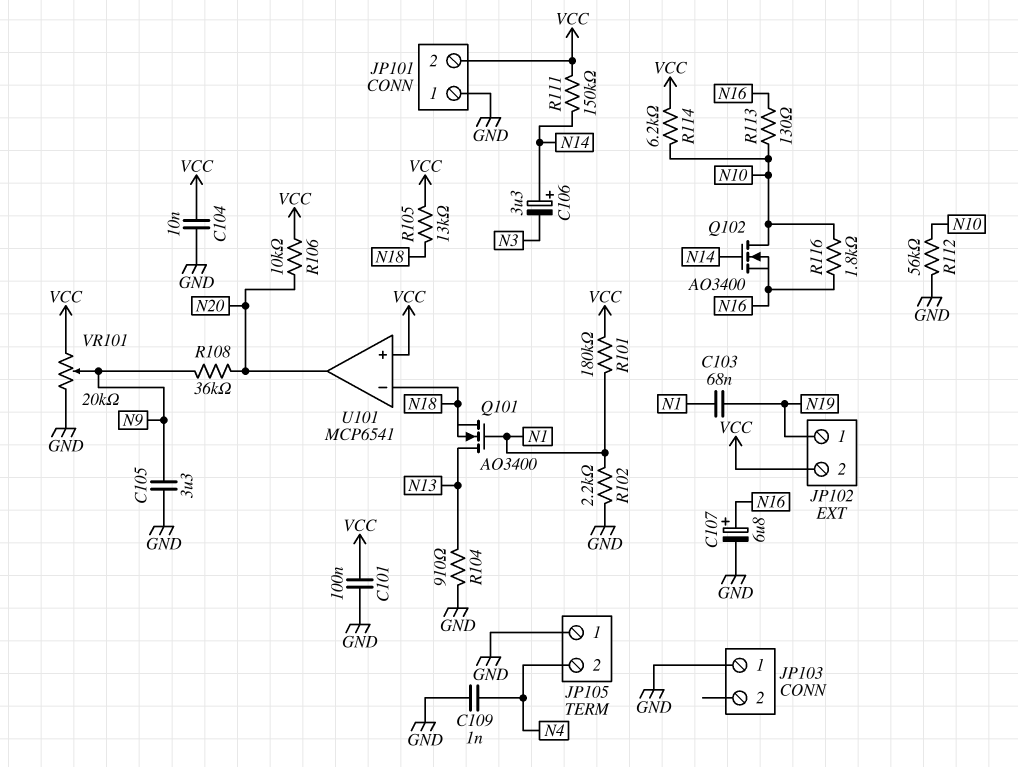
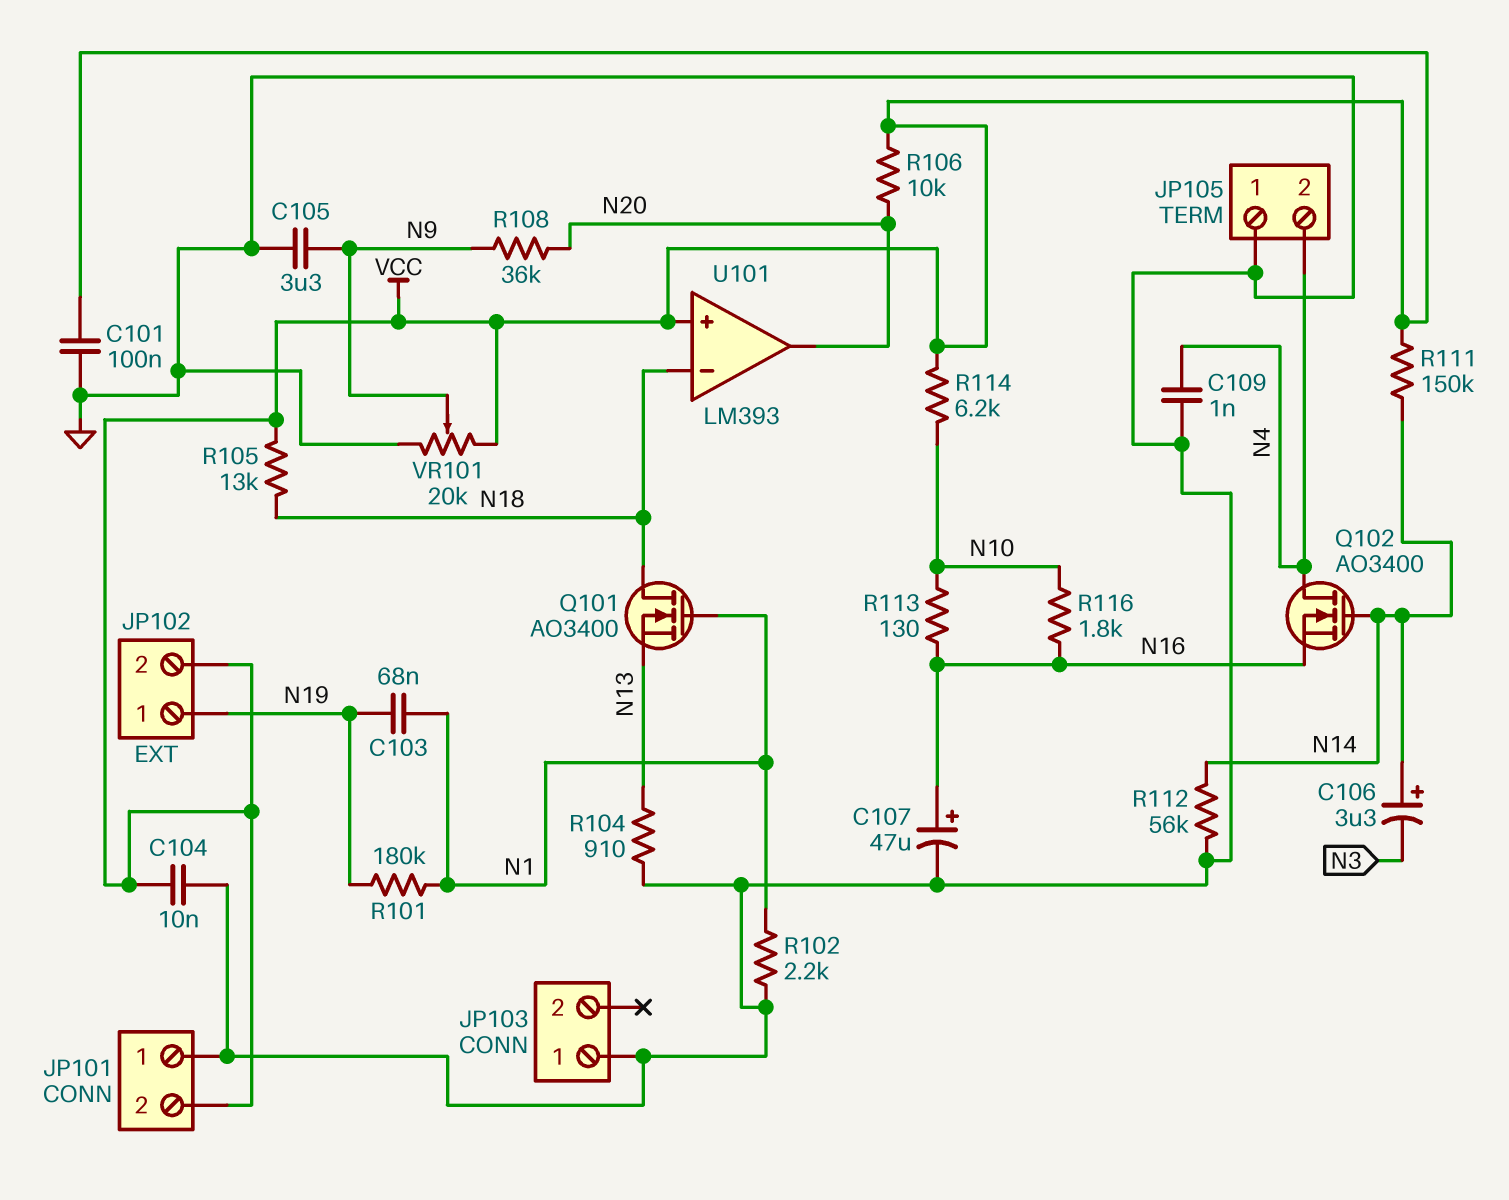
C107: 6.8uF (plus N16, minus GND) -> 47uF (plus N16, minus GND)
Q101: NMOS AO3400 (G N1, D N13, S N18) -> NMOS AO3400 (G N1, D N18, S N13)
Q102: NMOS AO3400 (G N14, D N10, S N16) -> NMOS AO3400 (G N14, D N4, S N16)
R101: 180k (N1, VCC) -> 180k (N1, N19)
R112: 56k (GND, N10) -> 56k (GND, N14)
U101: MCP6541 -> LM393

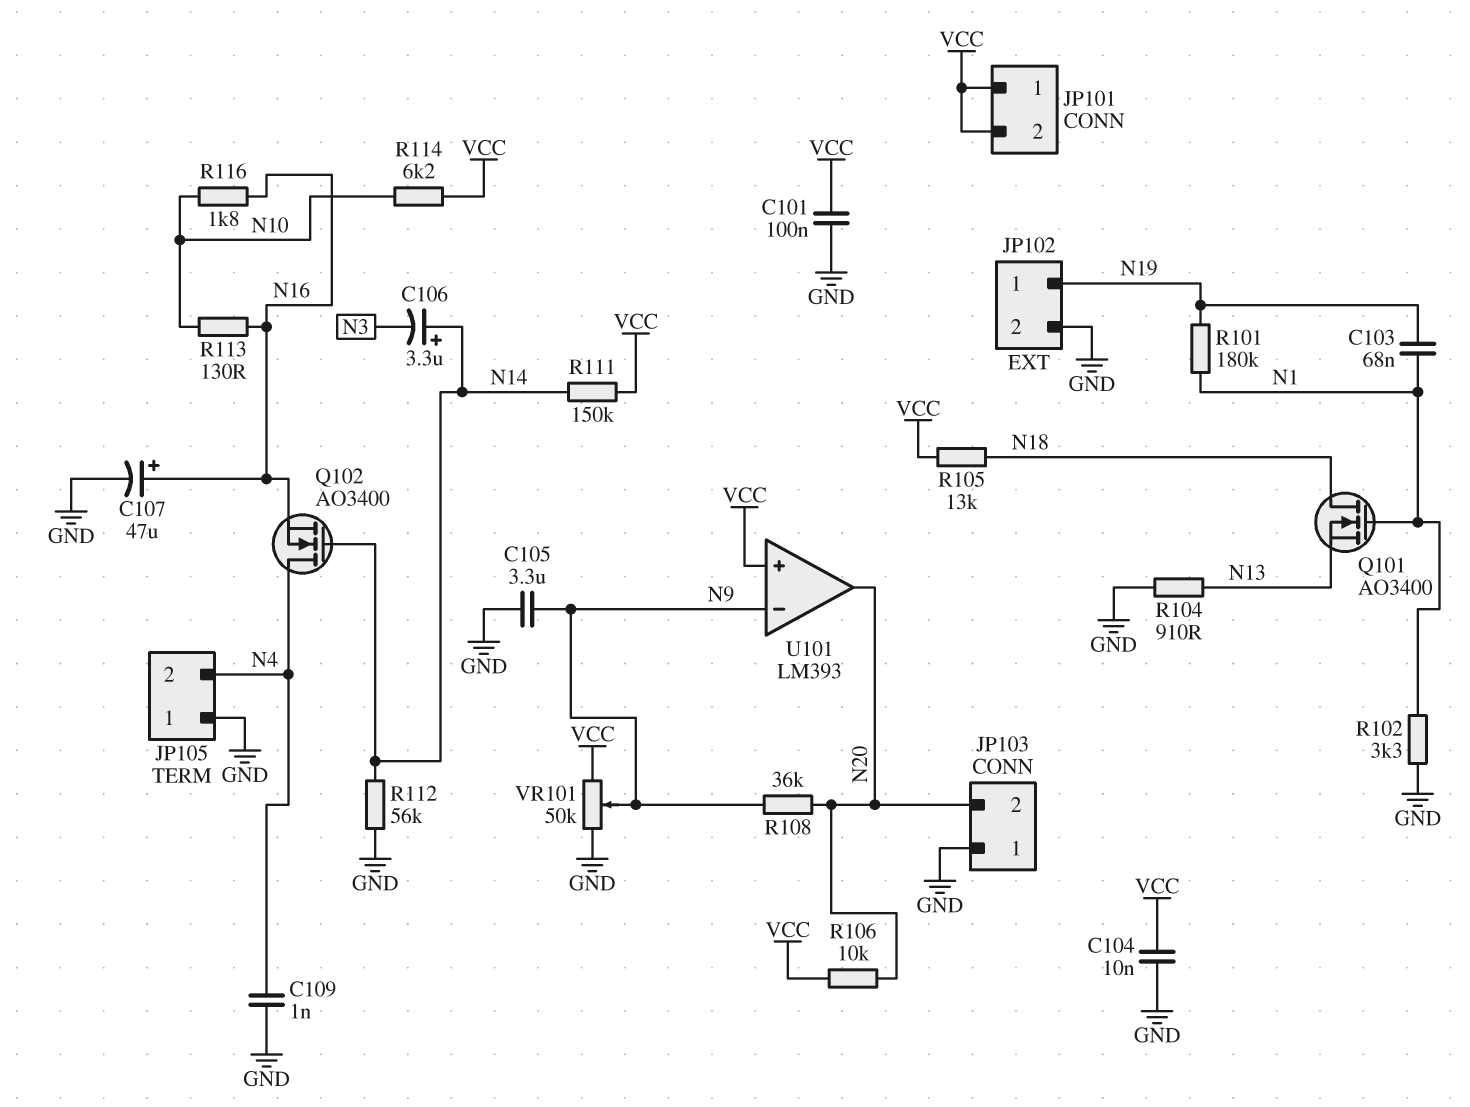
JP101 pin 1: GND -> VCC
JP102 pin 2: VCC -> GND
JP103 pin 2: none -> N20
R102: 2.2k (GND, N1) -> 3.3k (GND, N1)
U101 pin in-: N18 -> N9
VR101: 20k (GND, VCC, wiper N9) -> 50k (GND, VCC, wiper N9)

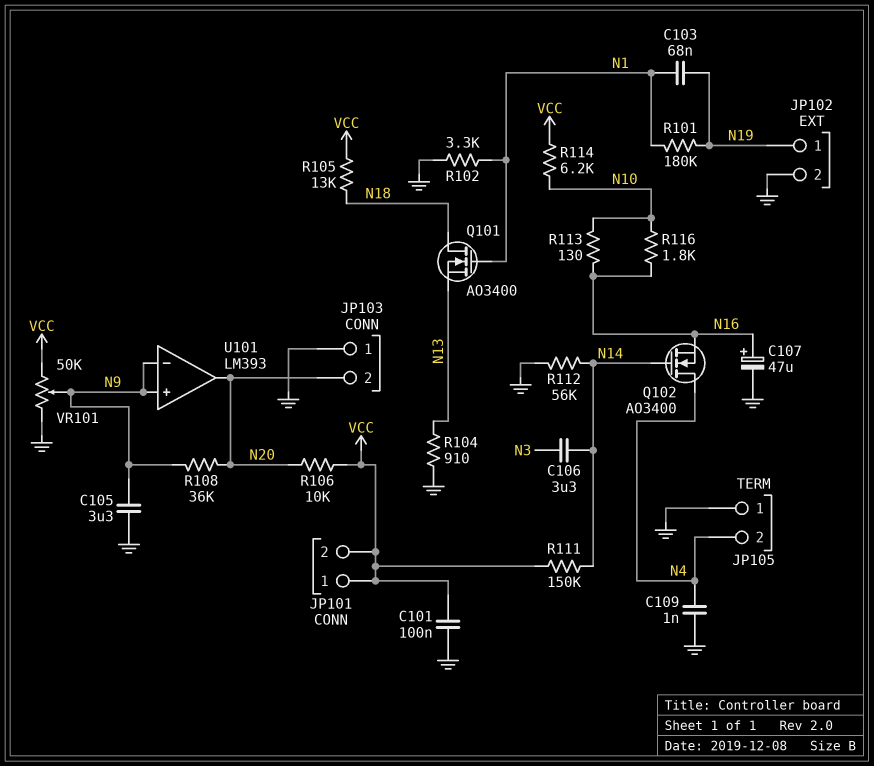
C104: 10nF (GND, VCC) -> none
C106: 3.3uF (plus N14, minus N3) -> 3.3uF (N3, N14)
U101 pin in+: VCC -> N9

